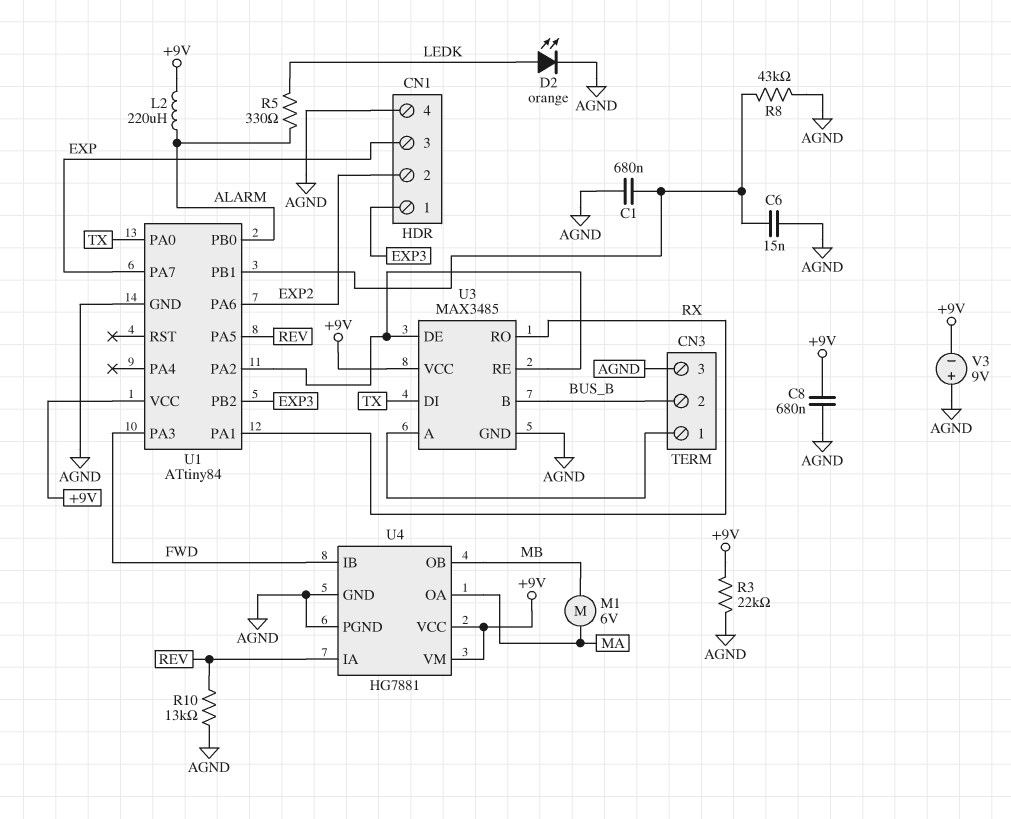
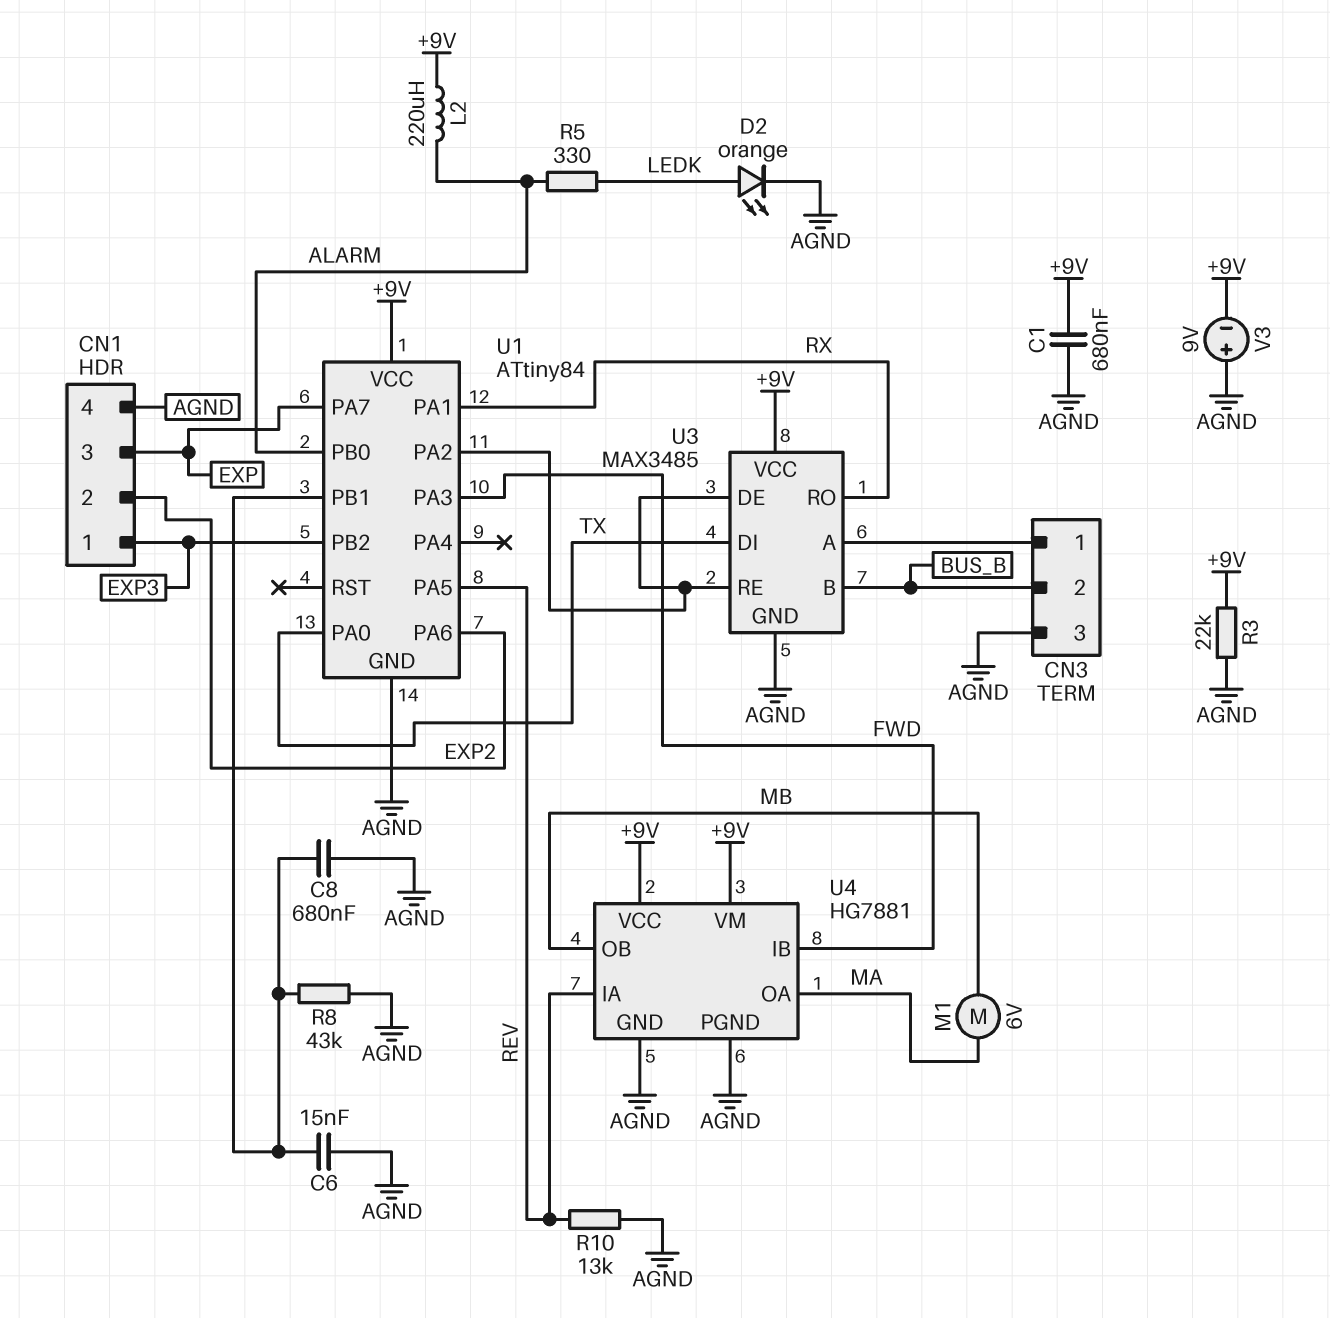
C1: 680nF (AGND, U1/PB1) -> 680nF (+9V, AGND)
C8: 680nF (+9V, AGND) -> 680nF (AGND, U1/PB1)

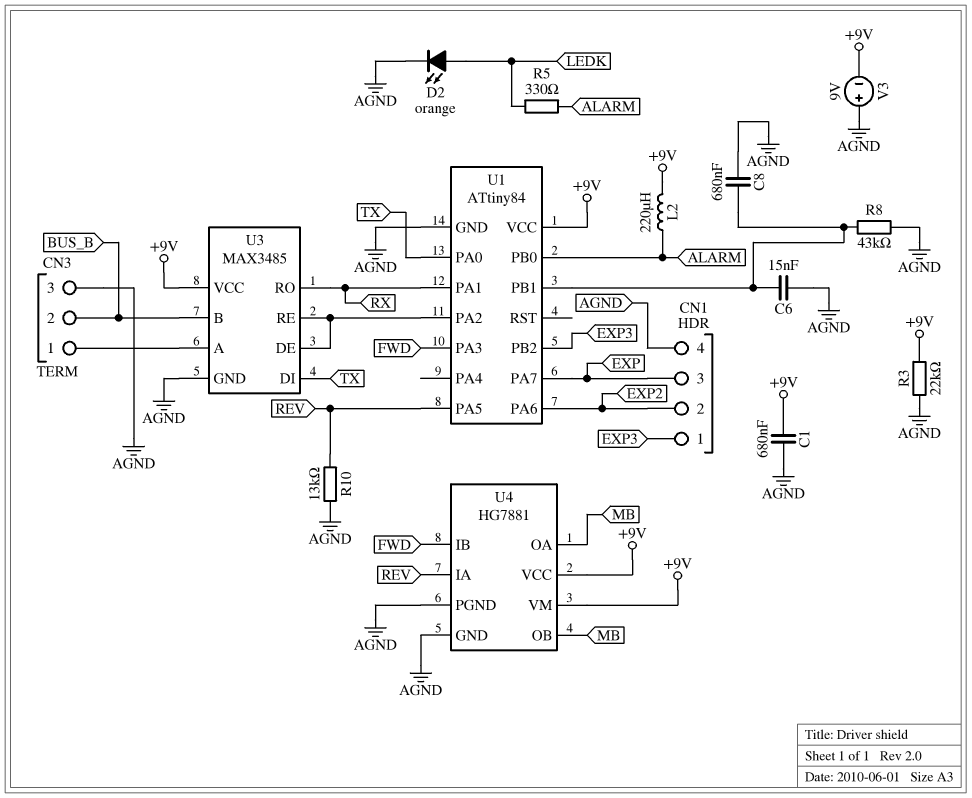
M1: motor 6V (MA, MB) -> none
U4 pin OA: MA -> MB

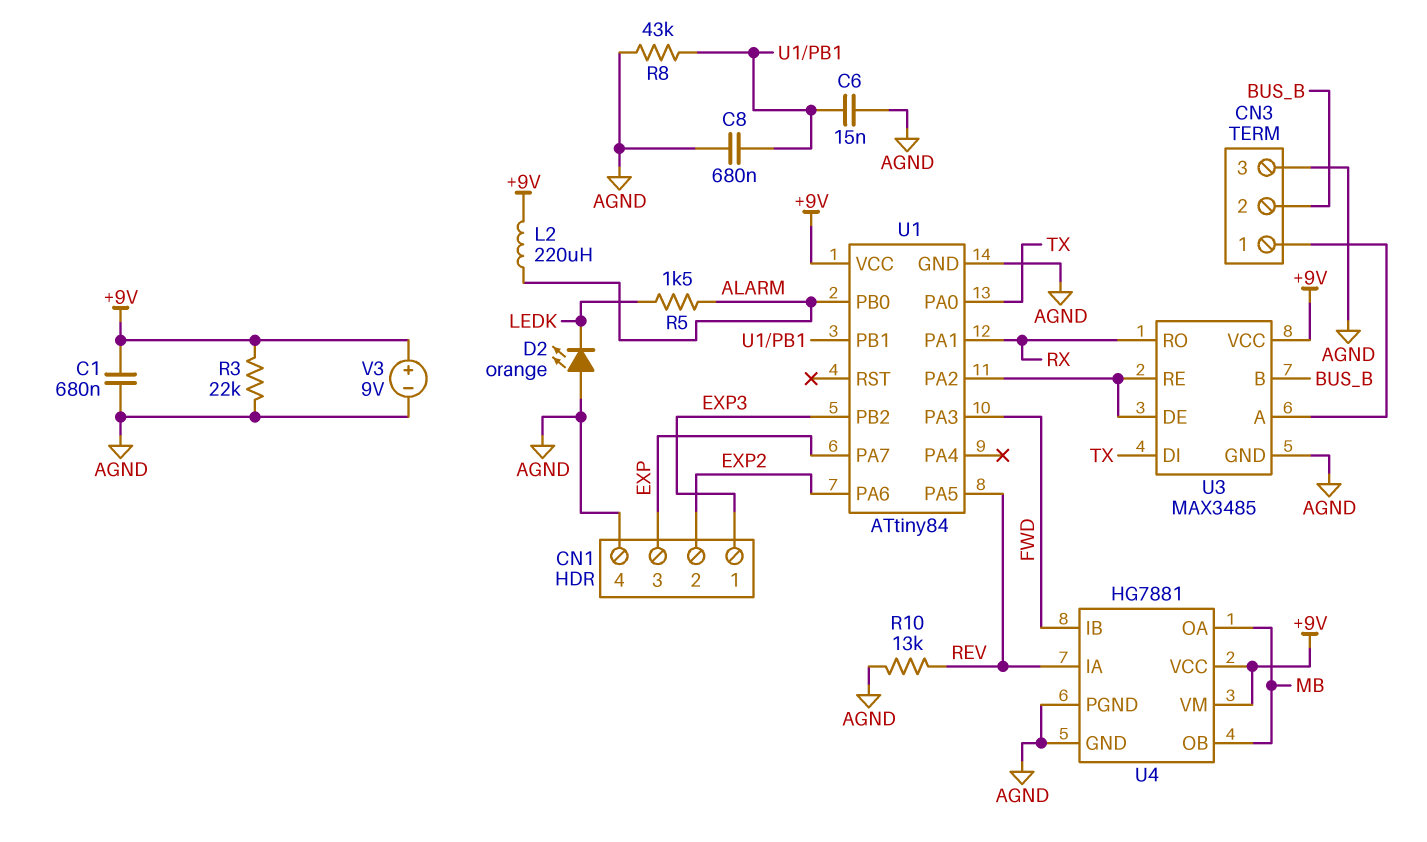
D2: LED orange (A LEDK, K AGND) -> LED orange (A AGND, K LEDK)
R5: 330 (ALARM, LEDK) -> 1.5k (ALARM, LEDK)
V3: 9V (plus AGND, minus +9V) -> 9V (plus +9V, minus AGND)

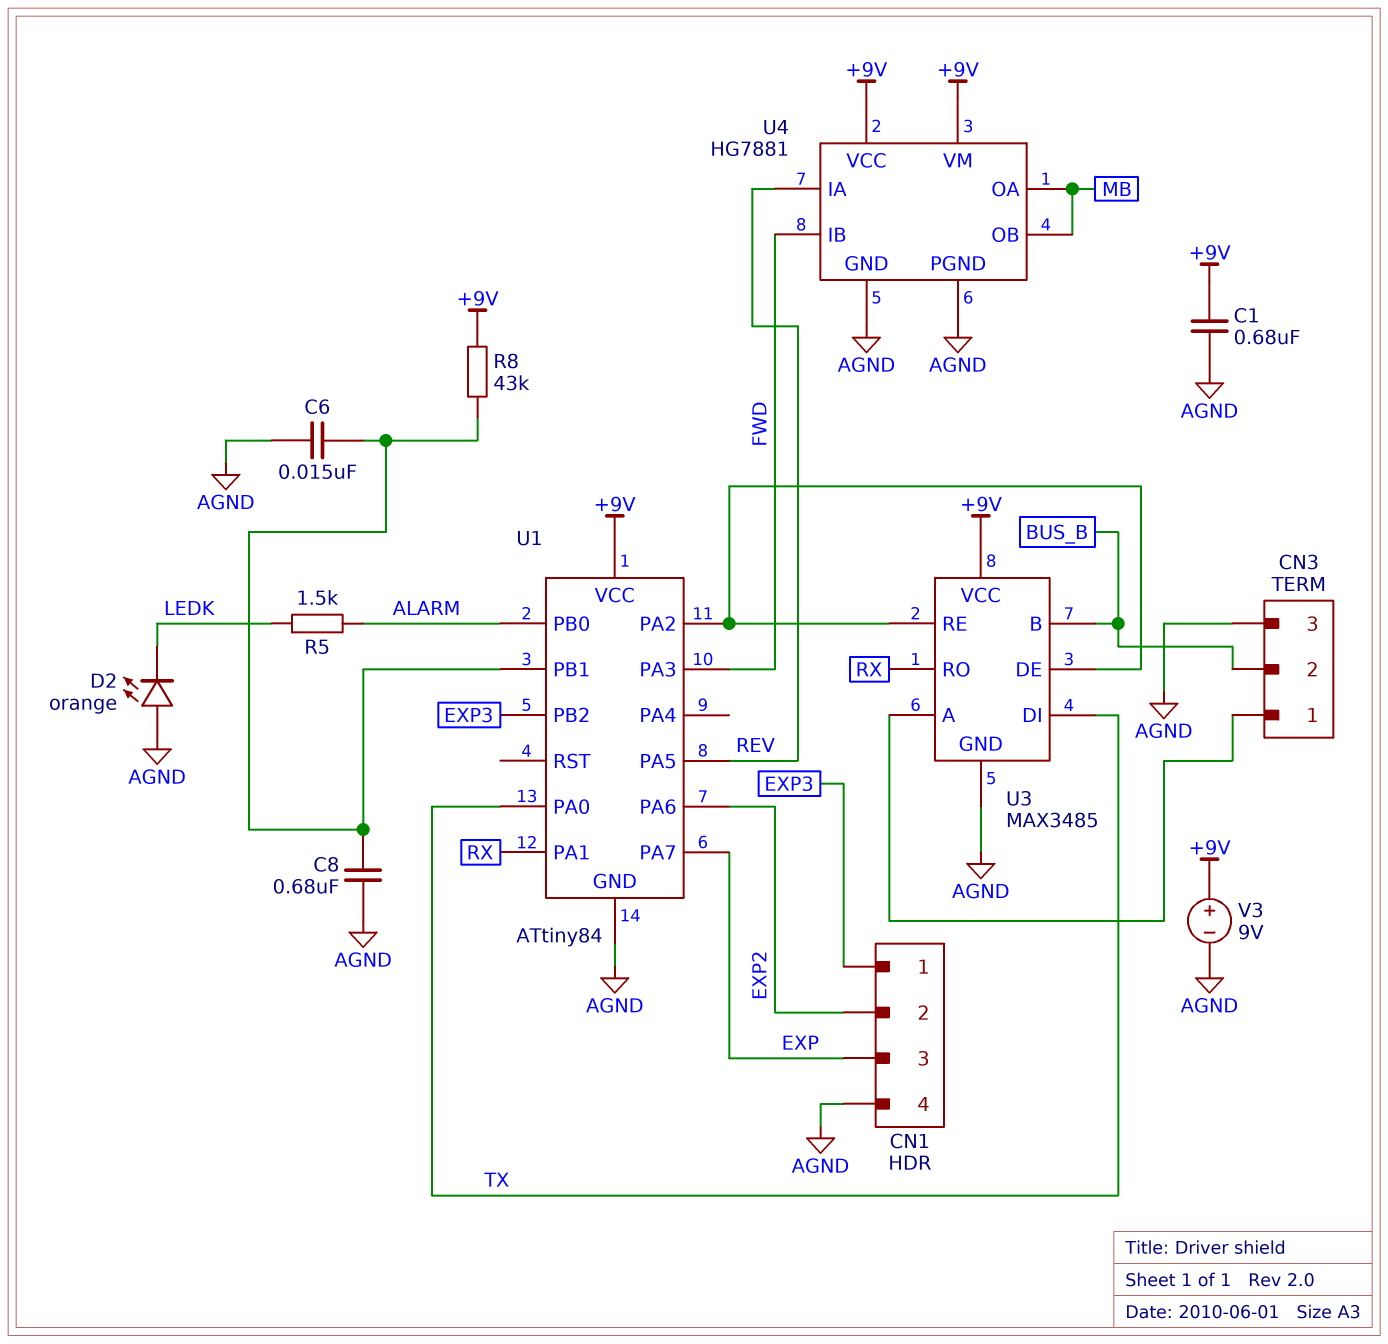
L2: 220uH (+9V, ALARM) -> none
R3: 22k (+9V, AGND) -> none
R8: 43k (AGND, U1/PB1) -> 43k (+9V, U1/PB1)
R10: 13k (AGND, REV) -> none

